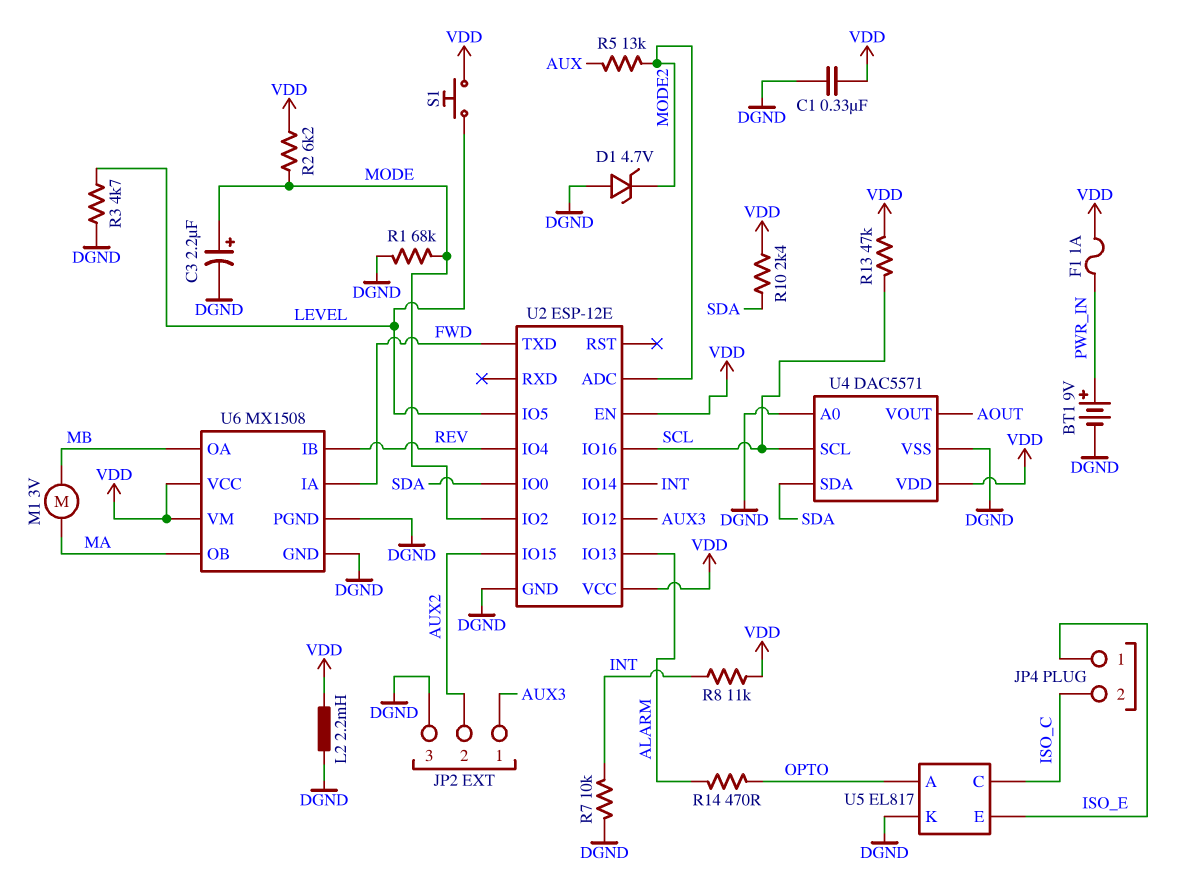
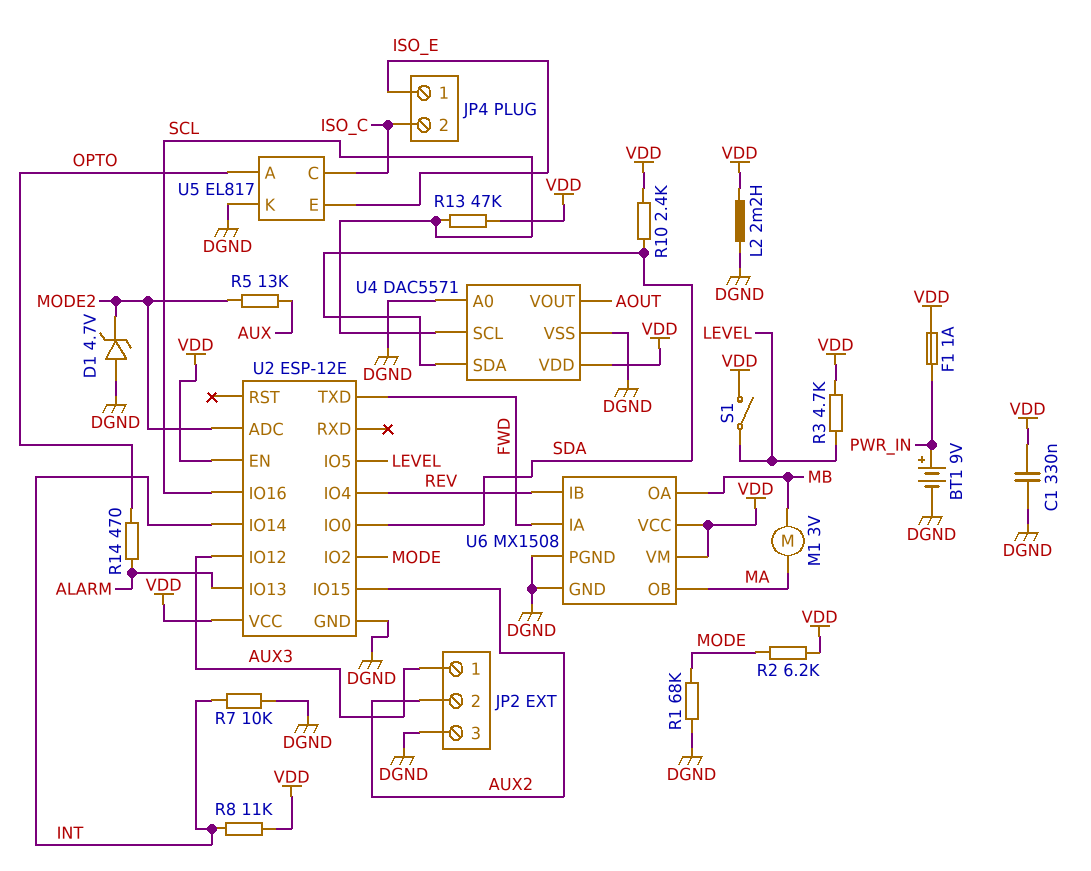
C3: 2.2uF (plus MODE, minus DGND) -> none
R3: 4.7k (DGND, LEVEL) -> 4.7k (LEVEL, VDD)
S1: button (LEVEL, VDD) -> switch (LEVEL, VDD)

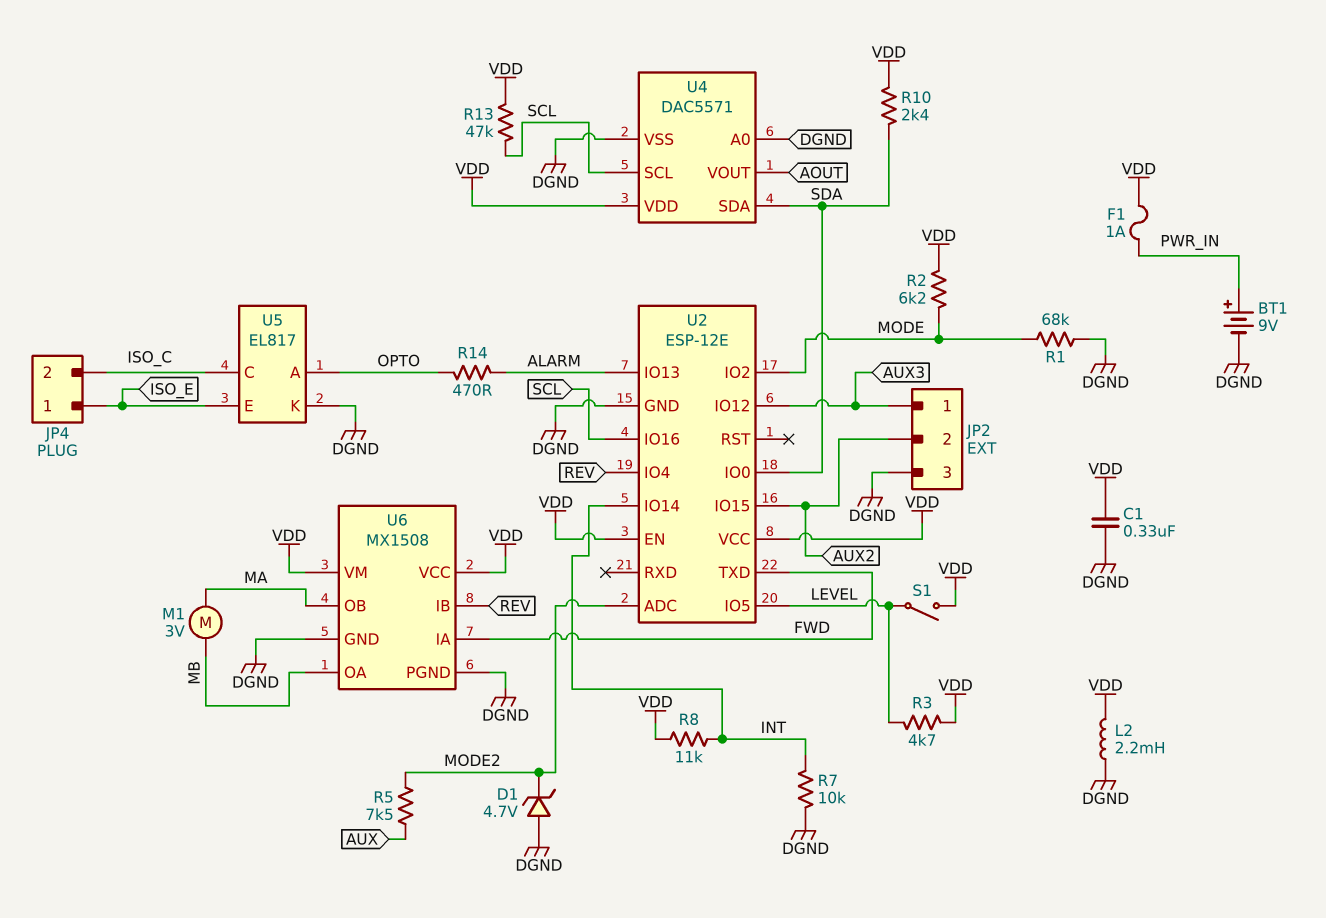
R5: 13k (AUX, MODE2) -> 7.5k (AUX, MODE2)

